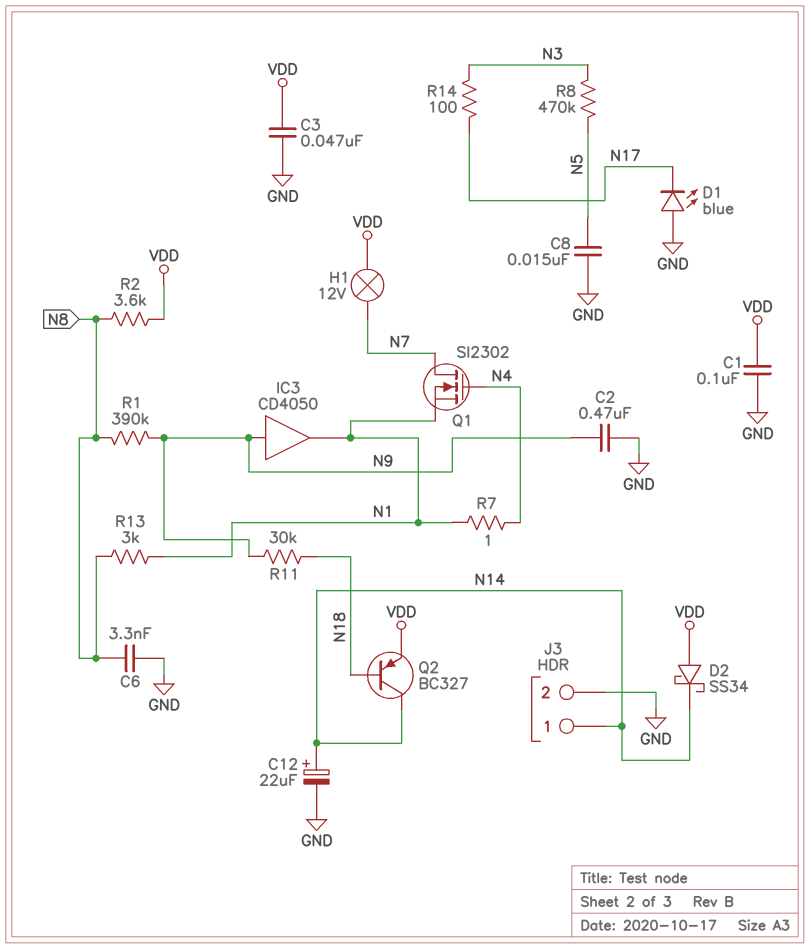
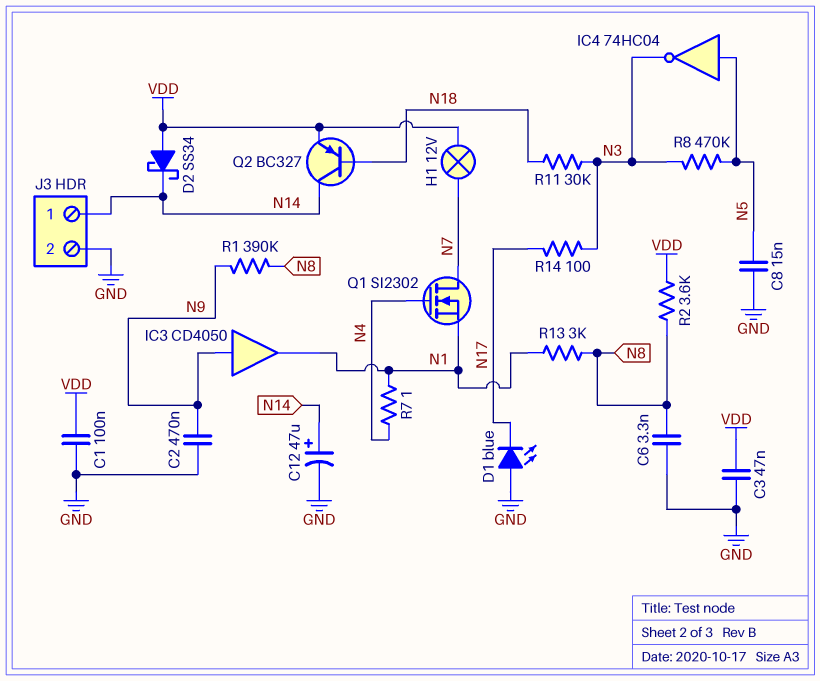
C12: 22uF (plus N14, minus GND) -> 47uF (plus N14, minus GND)
IC4: none -> NOT 74HC04 (in N5, out N3)
R11: 30k (N9, N18) -> 30k (N3, N18)

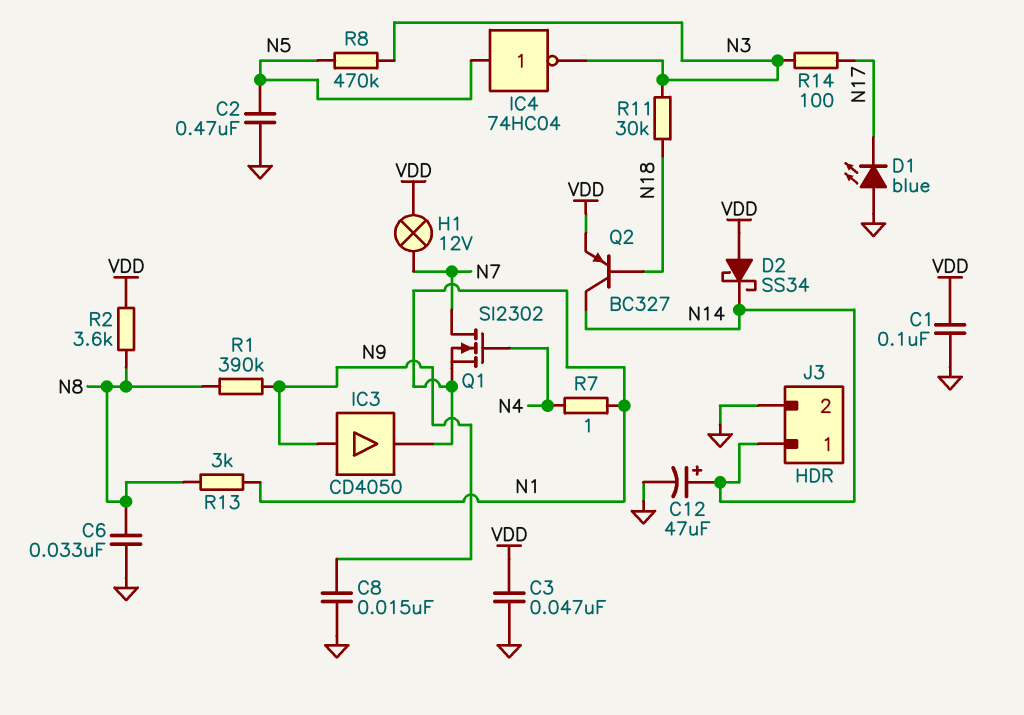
C2: 470nF (GND, N9) -> 470nF (GND, N5)
C6: 3.3nF (GND, N8) -> 33nF (GND, N8)
C8: 15nF (GND, N5) -> 15nF (GND, N9)

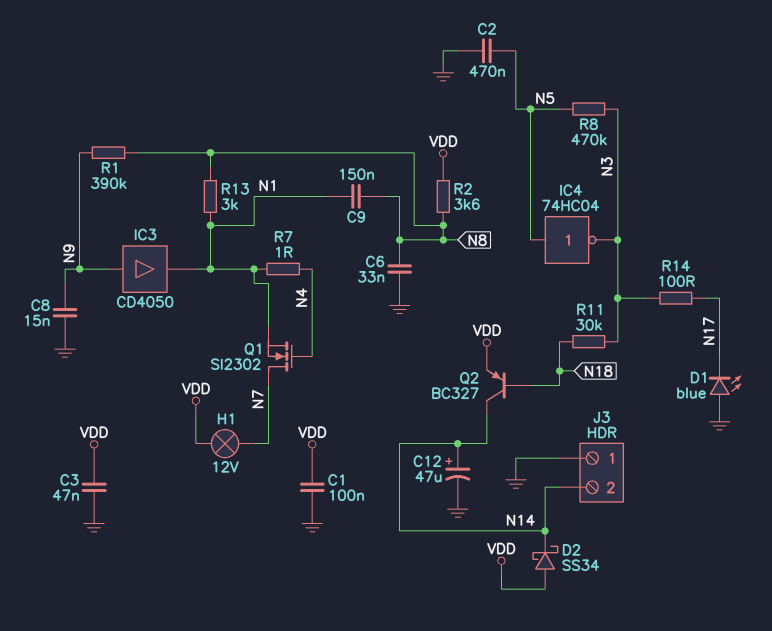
C9: none -> 150nF (N1, N8)
J3 pin 1: N14 -> GND
J3 pin 2: GND -> N14

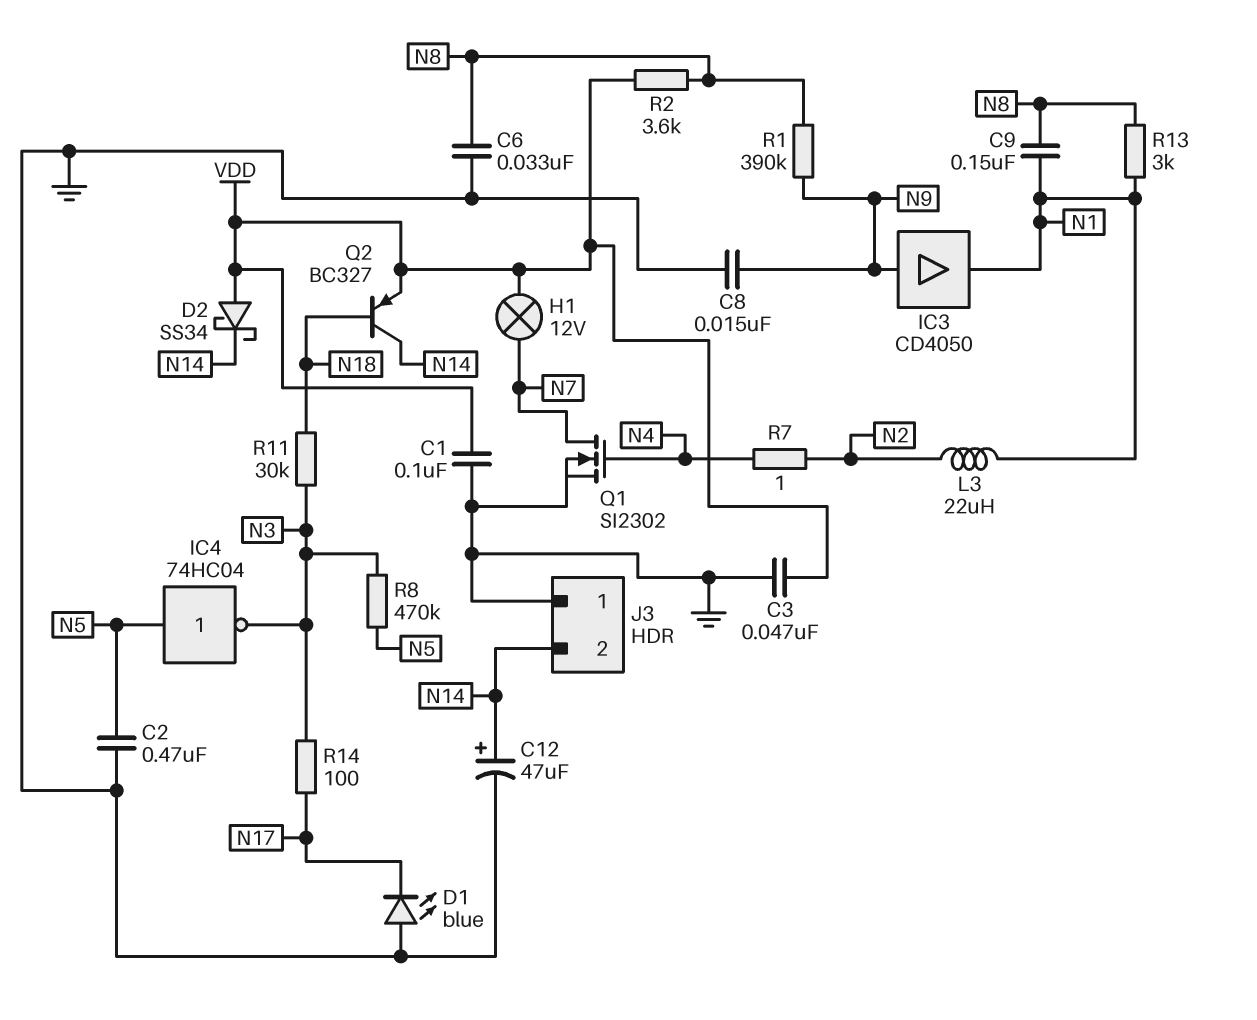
L3: none -> 22uH (N1, N2)
Q1: NMOS SI2302 (G N4, D N7, S N1) -> NMOS SI2302 (G N4, D N7, S GND)
R7: 1 (N1, N4) -> 1 (N2, N4)

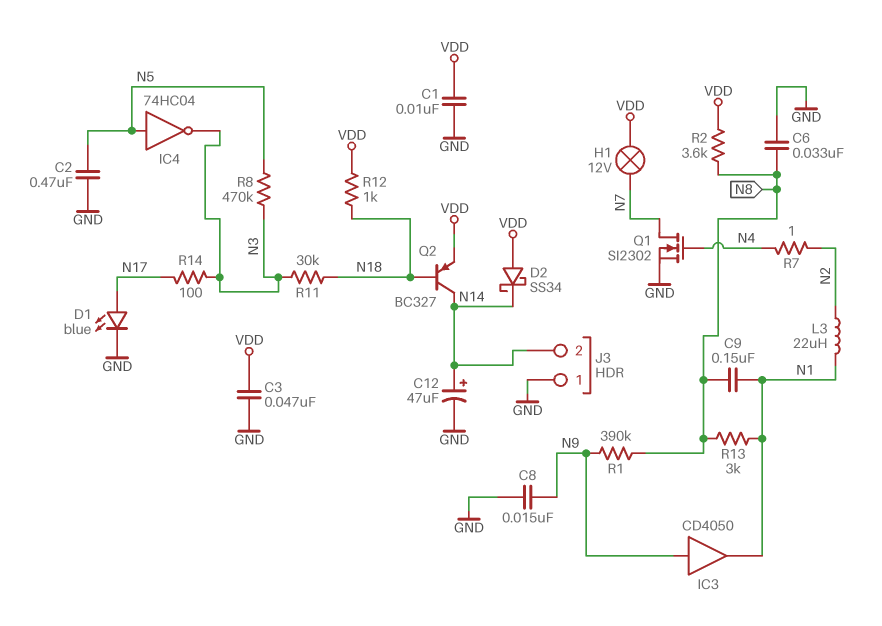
C1: 100nF (GND, VDD) -> 10nF (GND, VDD)
D1: LED blue (A GND, K N17) -> LED blue (A N17, K GND)
R12: none -> 1k (N18, VDD)

